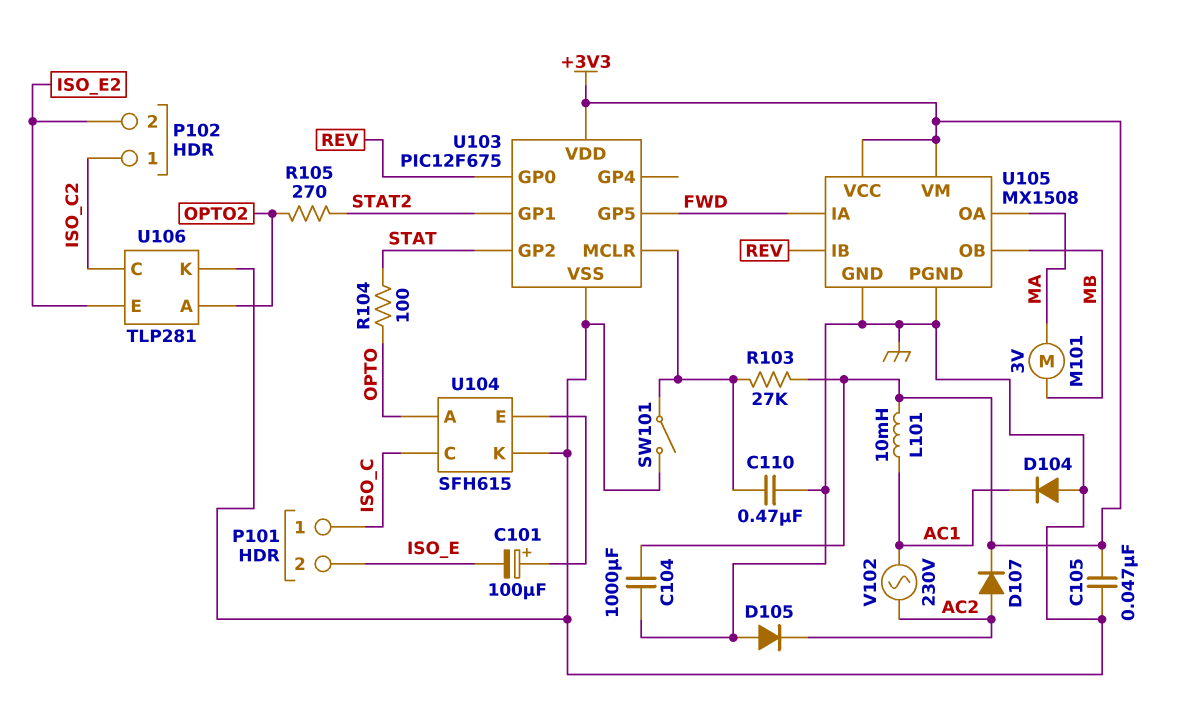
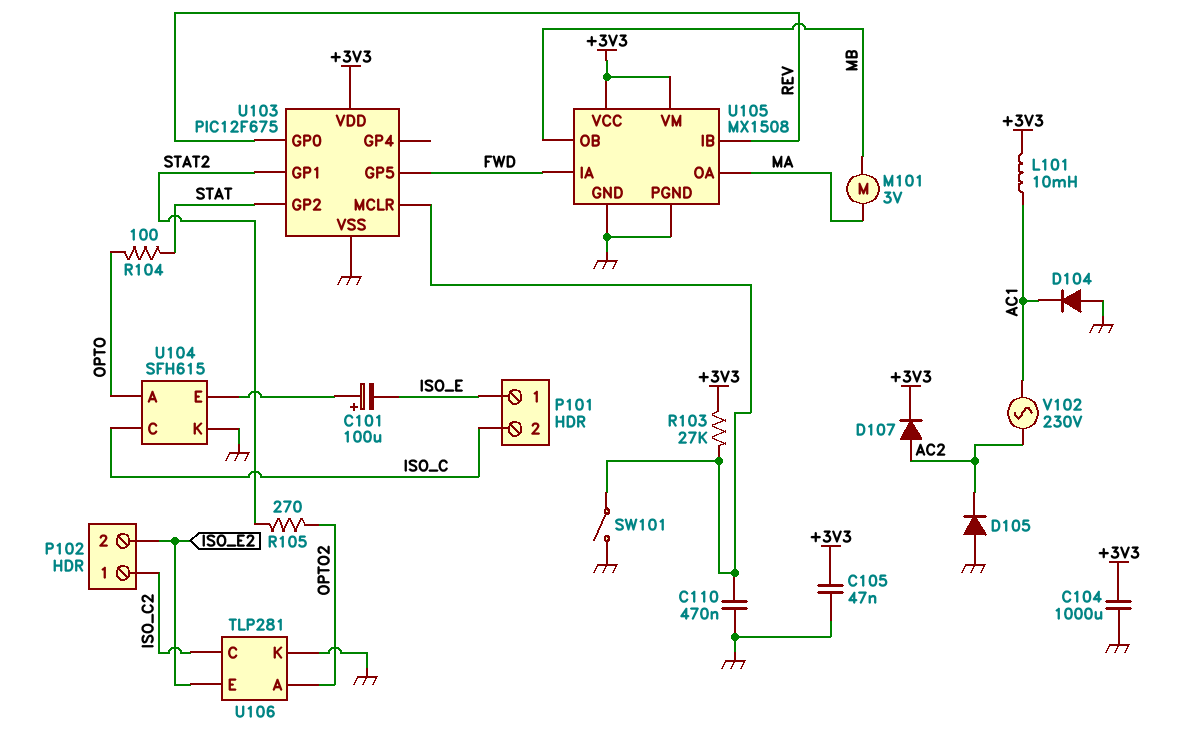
P101 pin 1: ISO_C -> ISO_E
P101 pin 2: ISO_E -> ISO_C

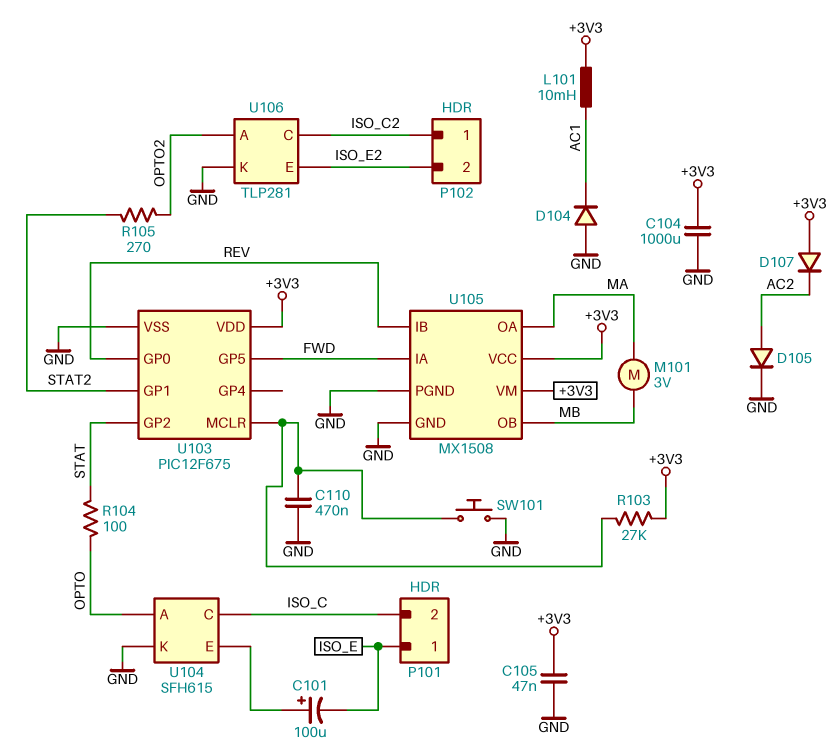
D105: diode (A GND, K AC2) -> diode (A AC2, K GND)
D107: diode (A AC2, K +3V3) -> diode (A +3V3, K AC2)
SW101: switch (GND, U103/MCLR) -> button (GND, U103/MCLR)
V102: AC 230V (AC1, AC2) -> none

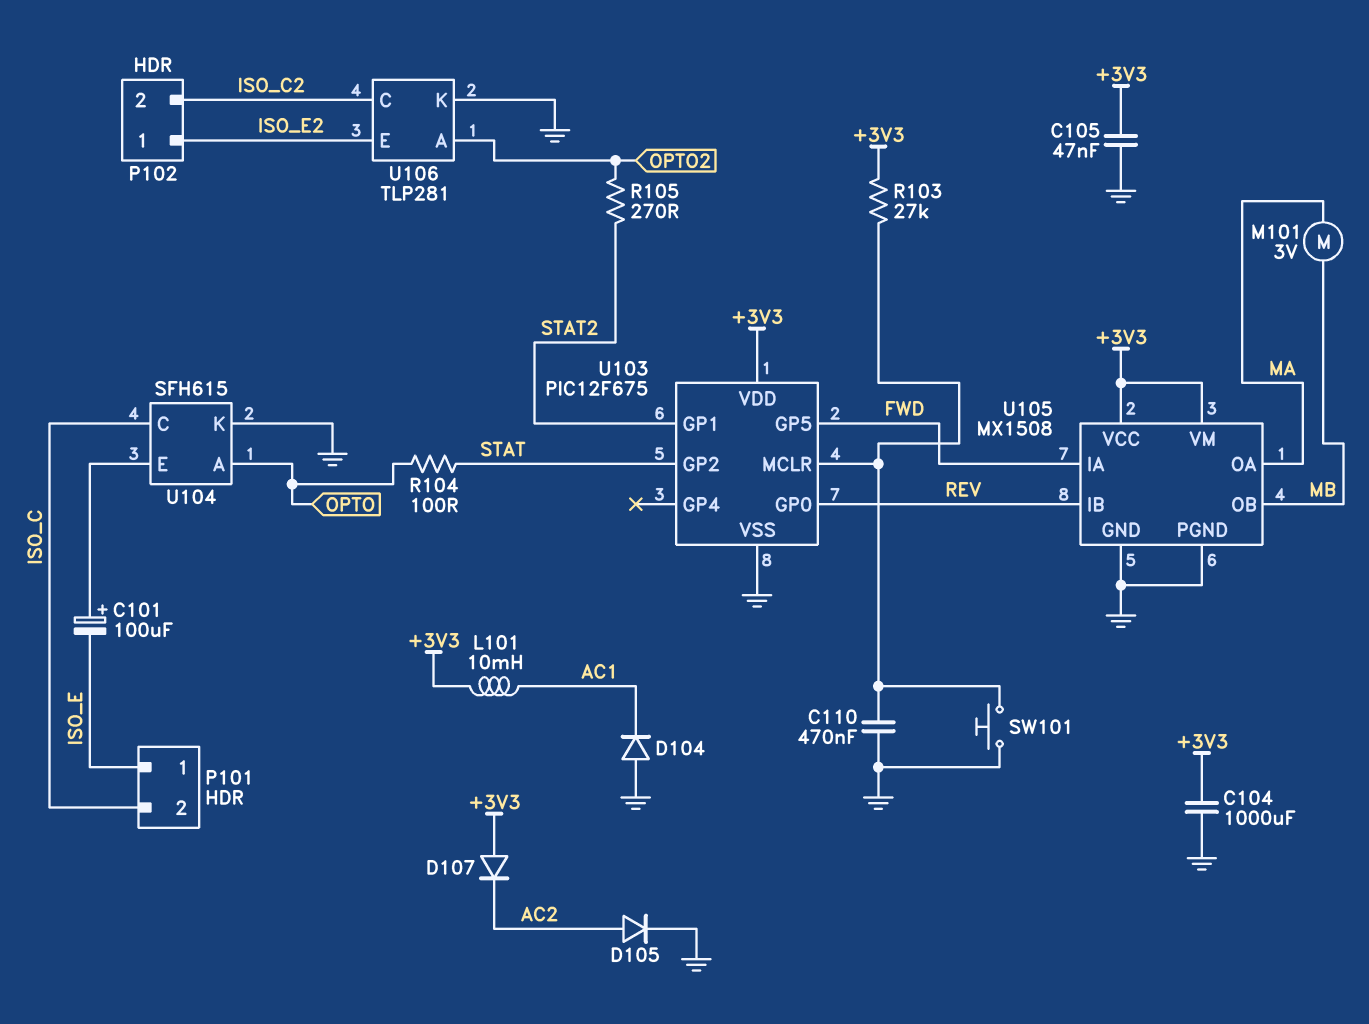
P102 pin 1: ISO_C2 -> ISO_E2
P102 pin 2: ISO_E2 -> ISO_C2

